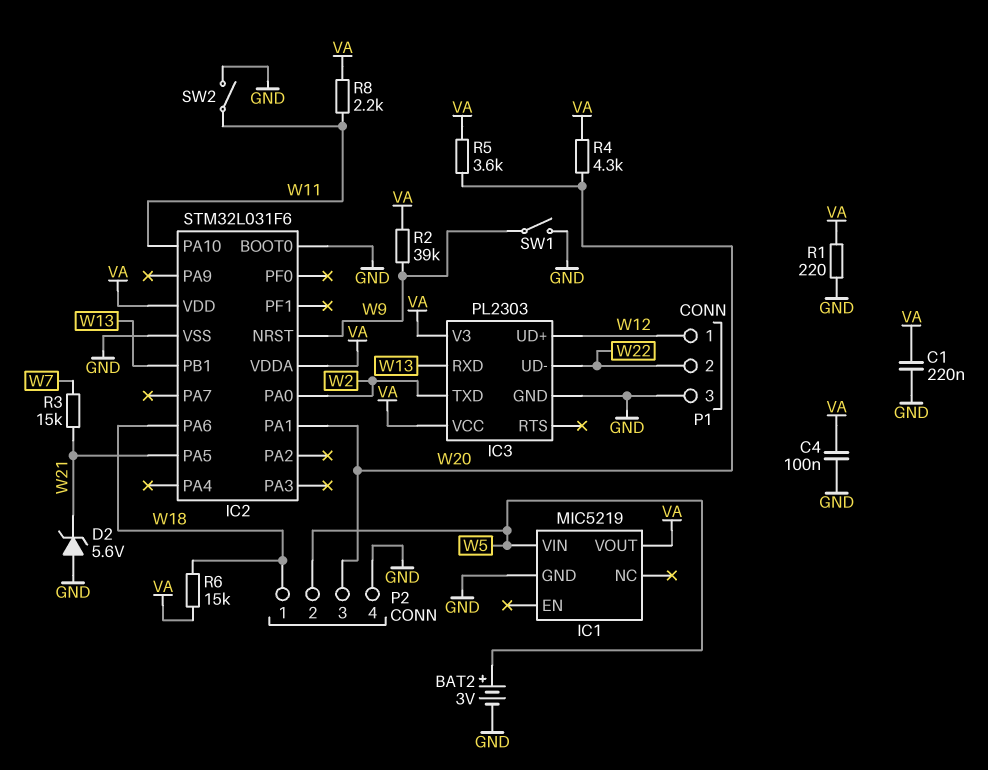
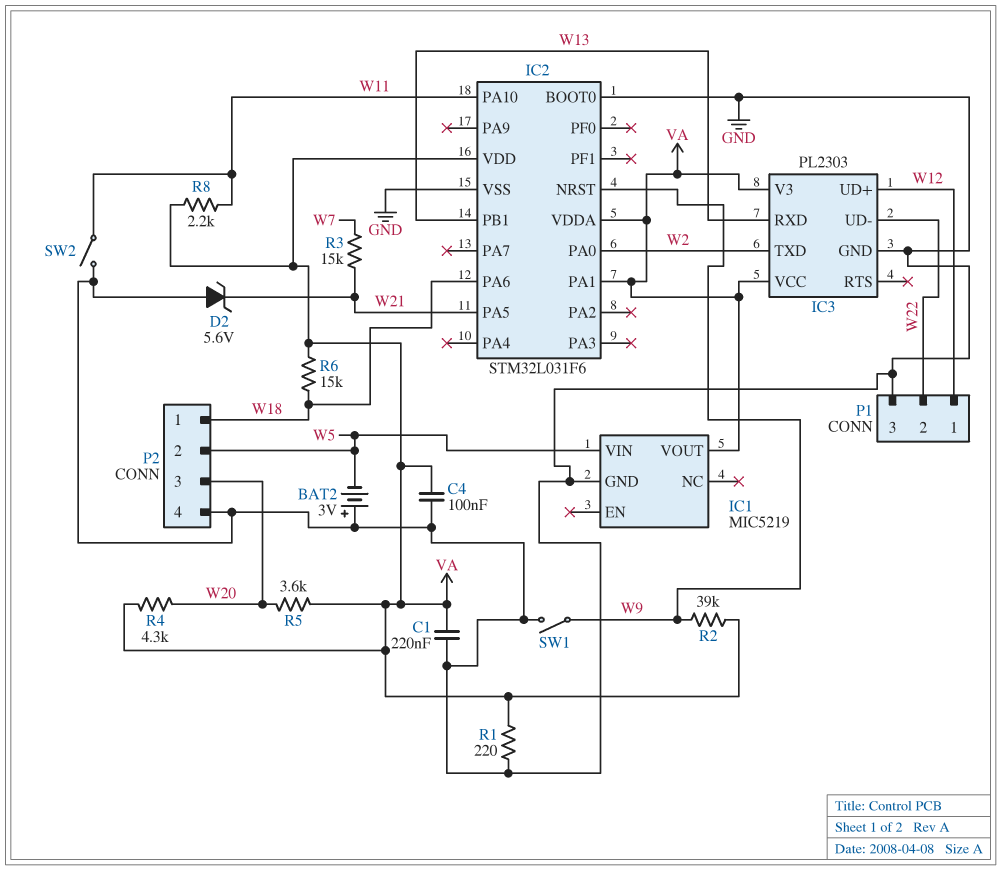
BAT2: 3V (plus W5, minus GND) -> 3V (plus GND, minus W5)
IC2 pin PA1: W20 -> VA

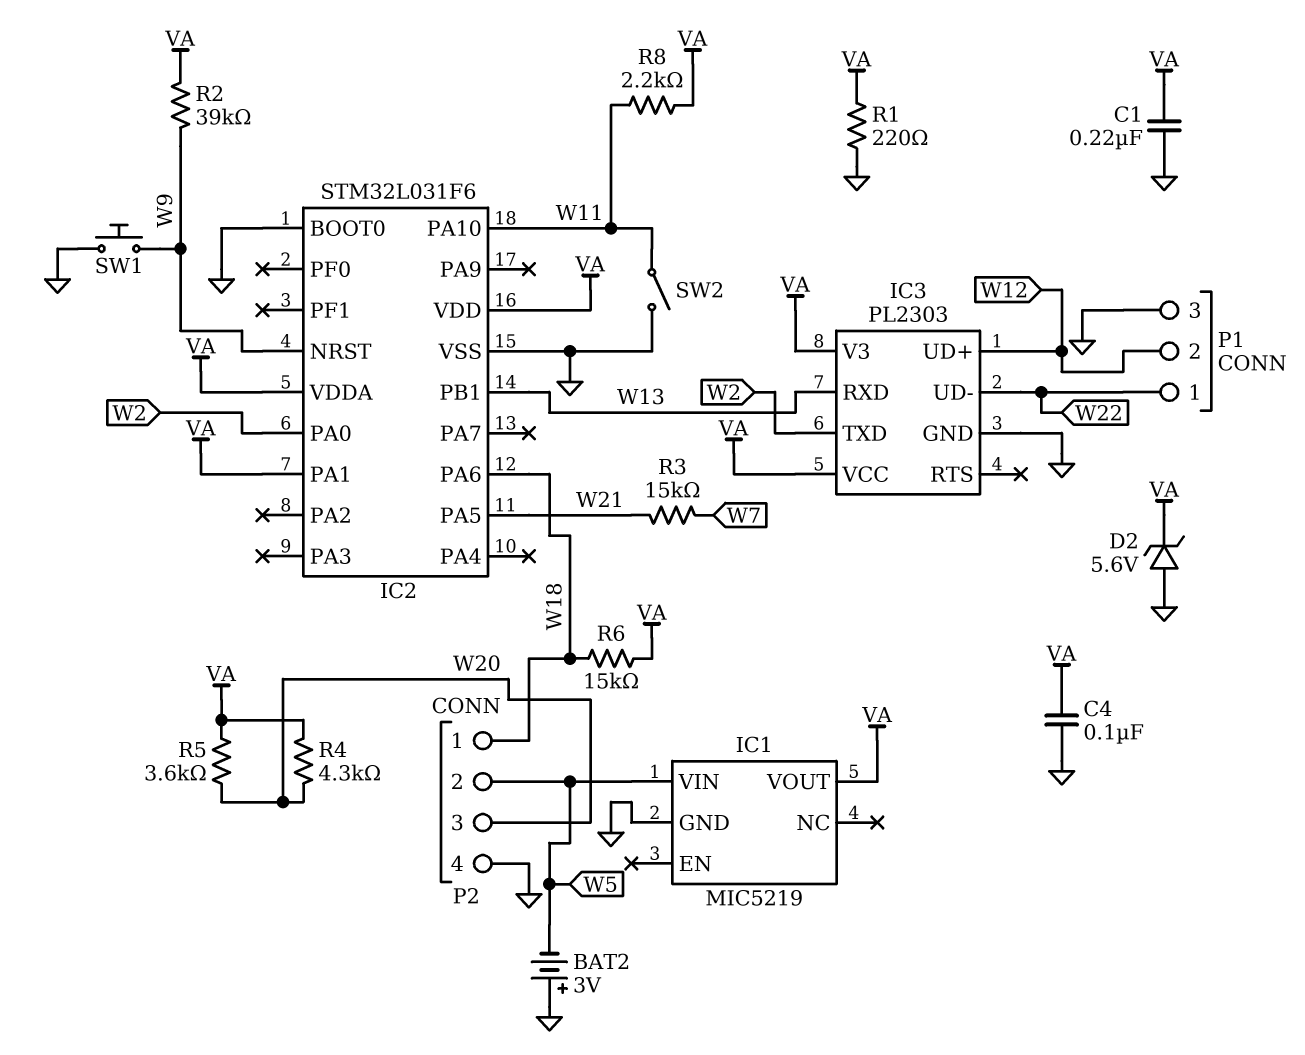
D2: zener 5.6V (A GND, K W21) -> zener 5.6V (A GND, K VA)
P1 pin 1: W12 -> W22
P1 pin 2: W22 -> W12
SW1: switch (GND, W9) -> button (GND, W9)

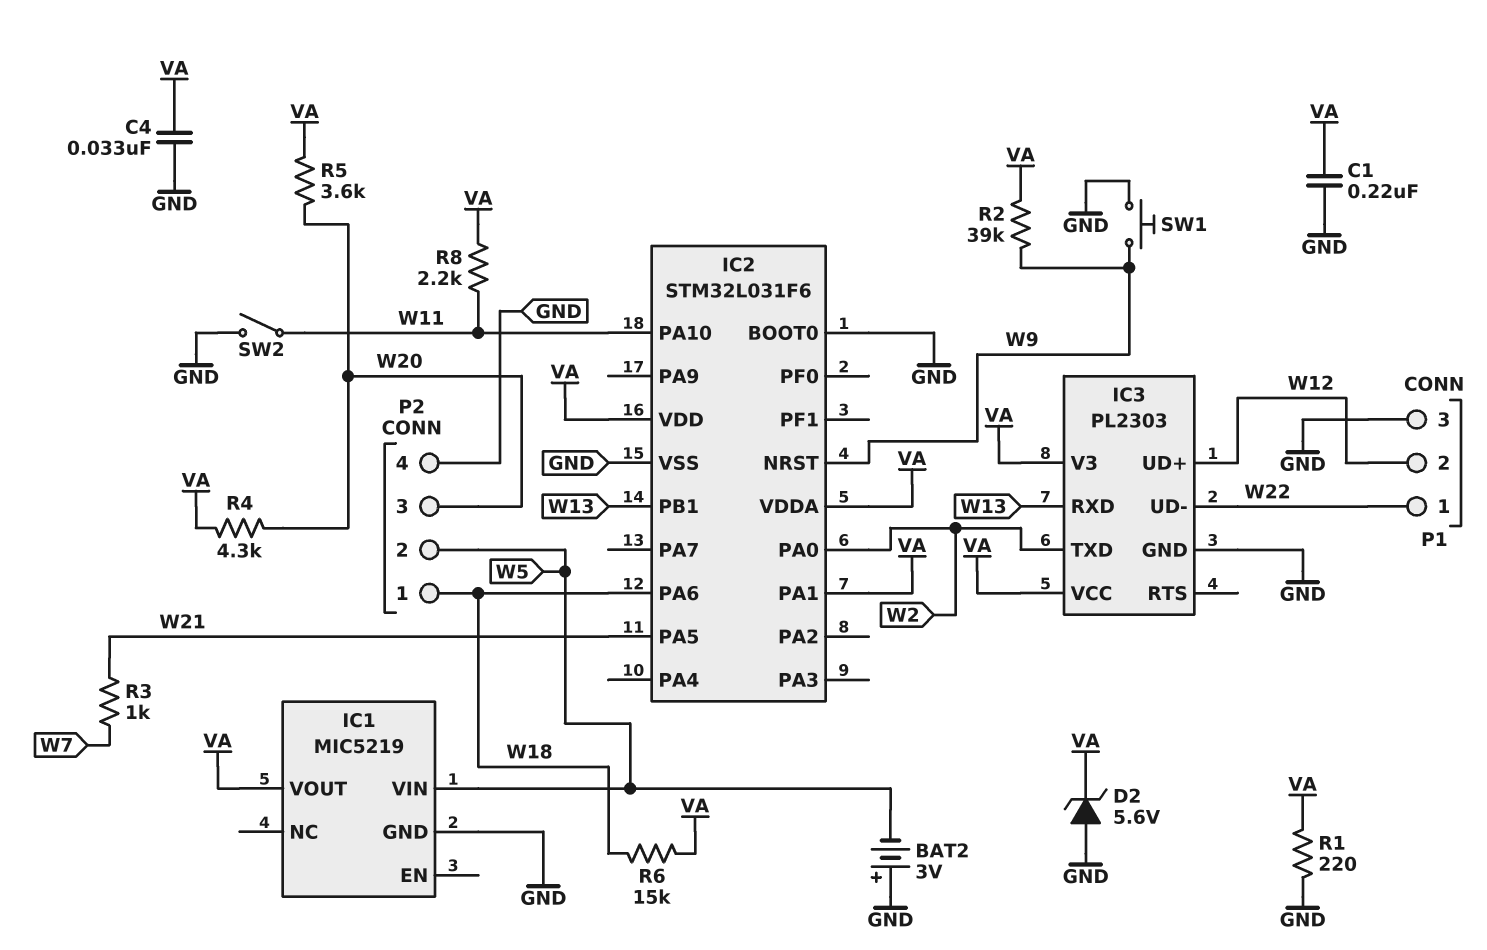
C4: 100nF (GND, VA) -> 33nF (GND, VA)
R3: 15k (W7, W21) -> 1k (W7, W21)

